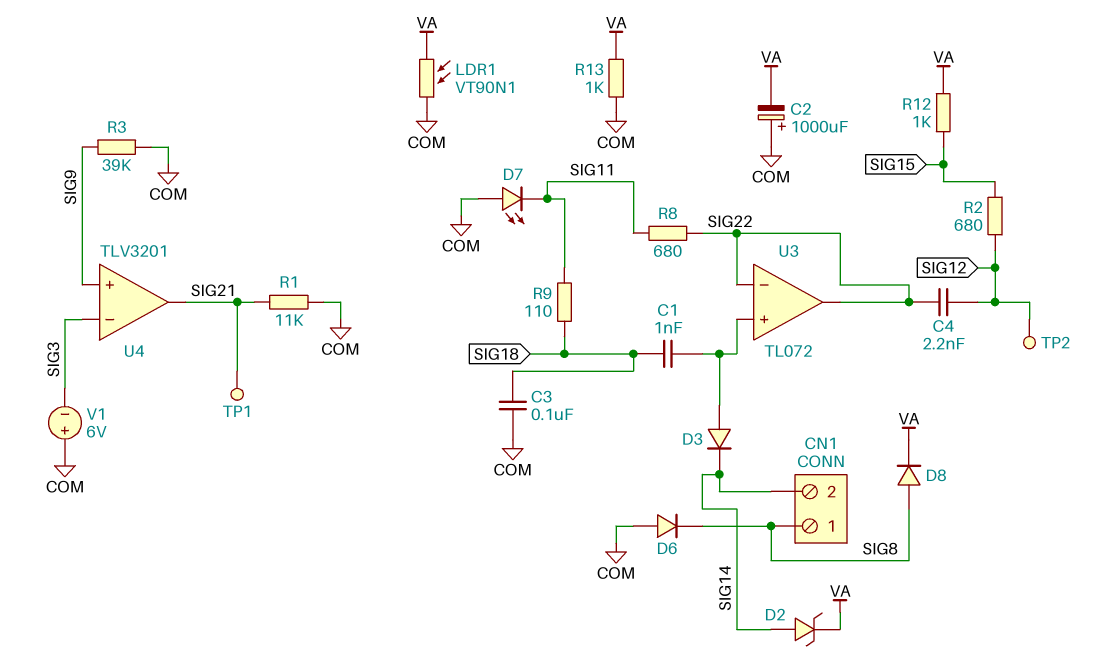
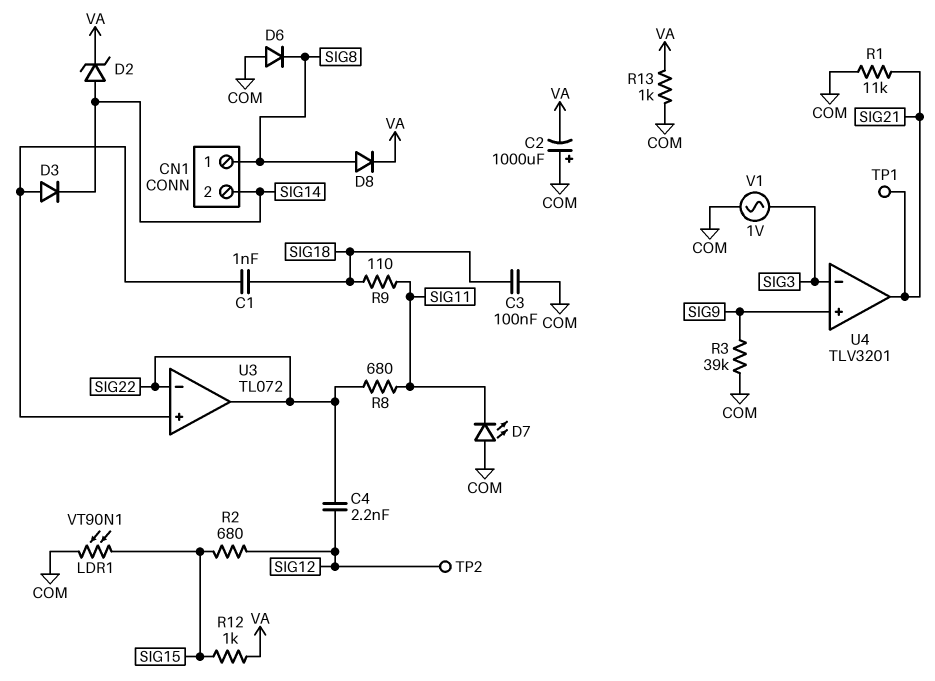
LDR1: VT90N1 (COM, VA) -> VT90N1 (COM, SIG15)
V1: 6V (plus COM, minus SIG3) -> AC 1V (COM, SIG3)

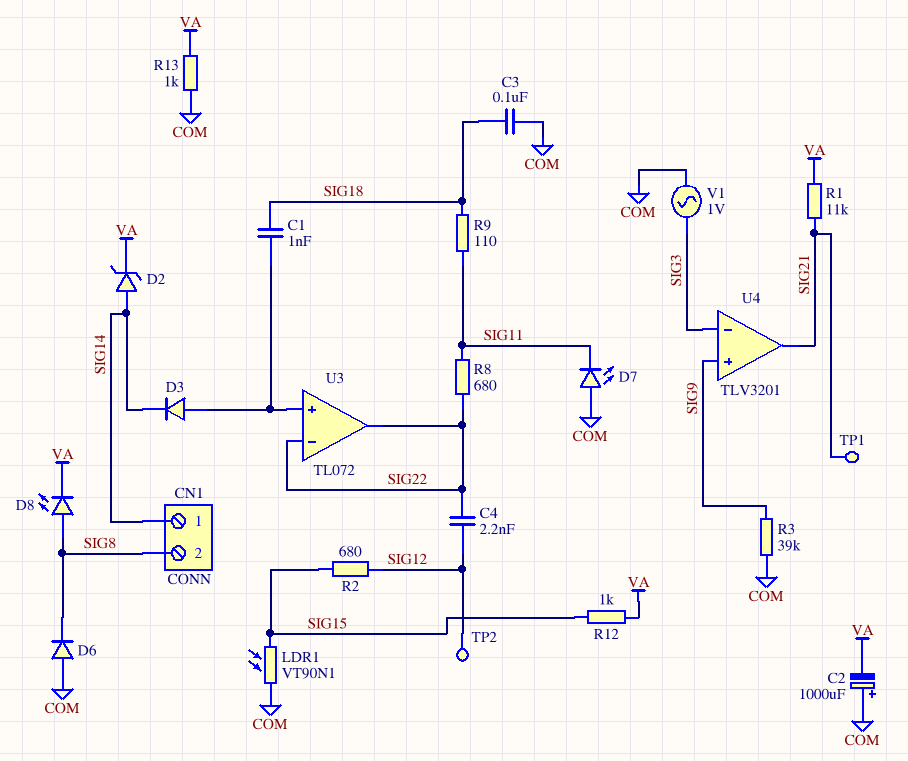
CN1 pin 1: SIG8 -> SIG14
CN1 pin 2: SIG14 -> SIG8
D8: diode (A SIG8, K VA) -> LED (A SIG8, K VA)
R1: 11k (COM, SIG21) -> 11k (SIG21, VA)

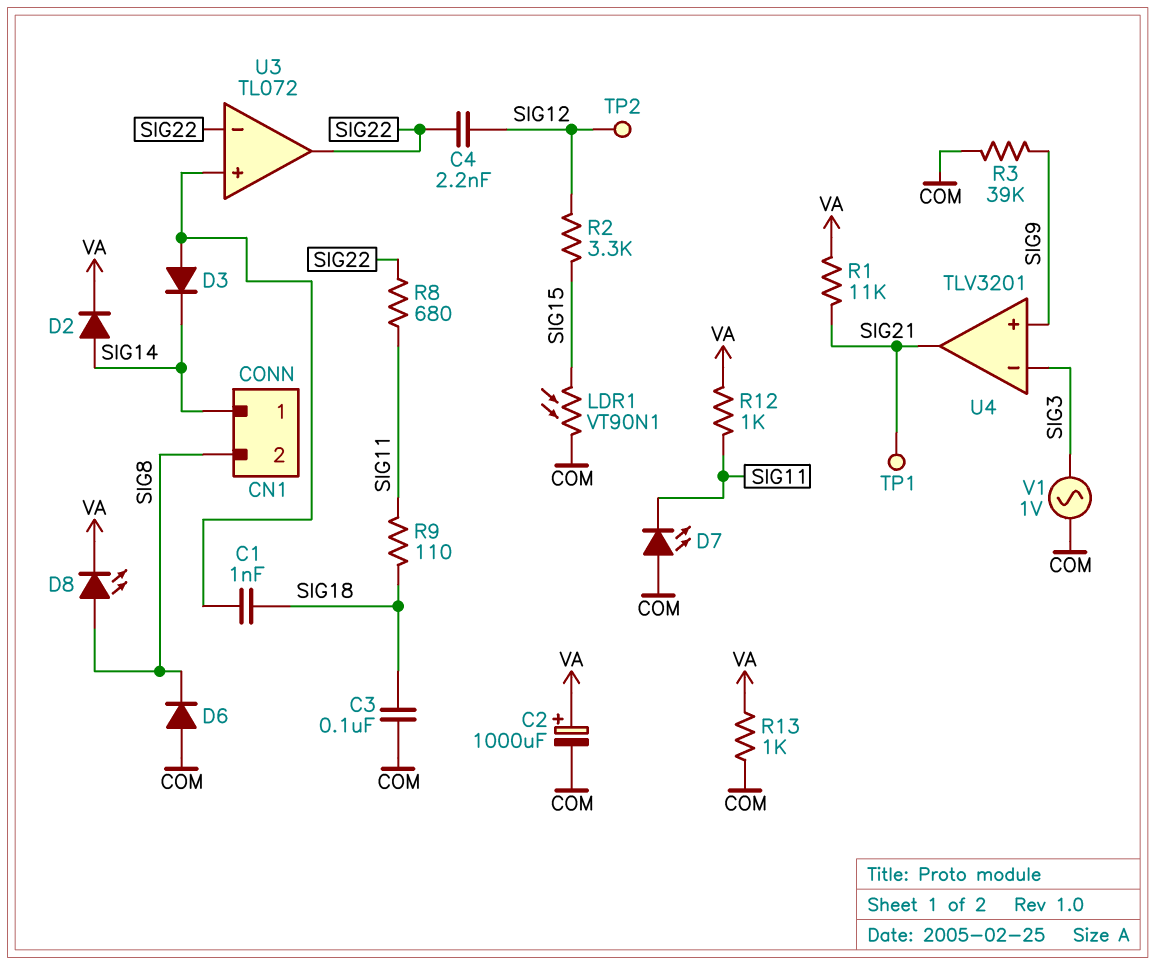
C2: 1000uF (plus COM, minus VA) -> 1000uF (plus VA, minus COM)
D2: zener (A SIG14, K VA) -> diode (A SIG14, K VA)
R2: 680 (SIG12, SIG15) -> 3.3k (SIG12, SIG15)
R12: 1k (SIG15, VA) -> 1k (SIG11, VA)

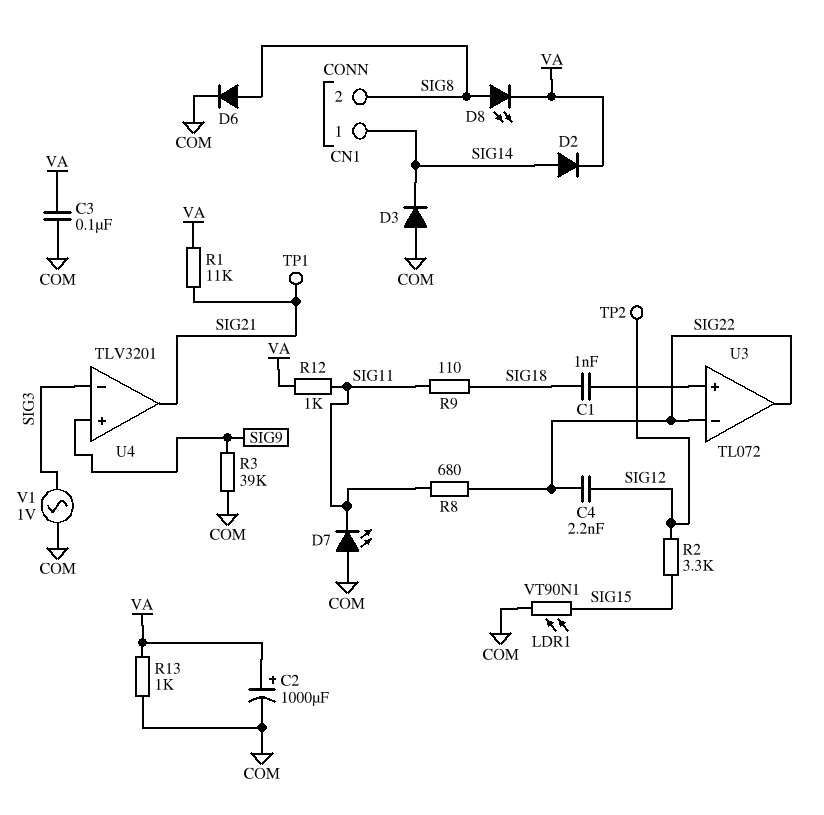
C3: 100nF (COM, SIG18) -> 100nF (COM, VA)
D3: diode (A U3/in+, K SIG14) -> diode (A COM, K SIG14)
D6: diode (A COM, K SIG8) -> diode (A SIG8, K COM)

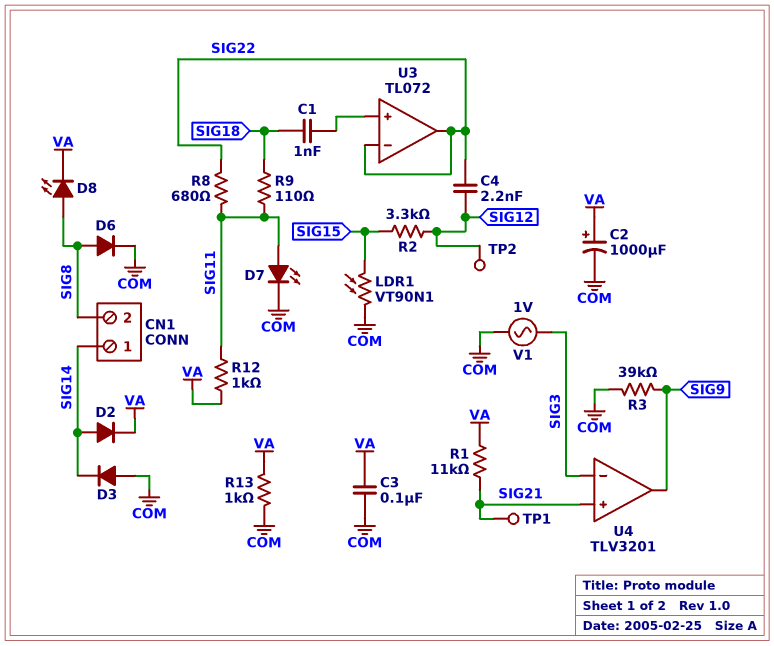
D7: LED (A COM, K SIG11) -> LED (A SIG11, K COM)
U4 pin in+: SIG9 -> SIG21
U4 pin out: SIG21 -> SIG9

